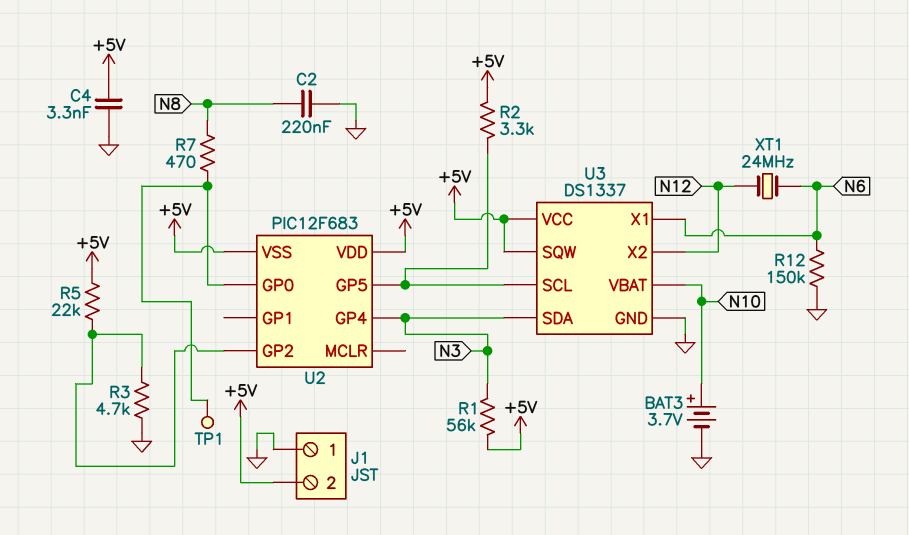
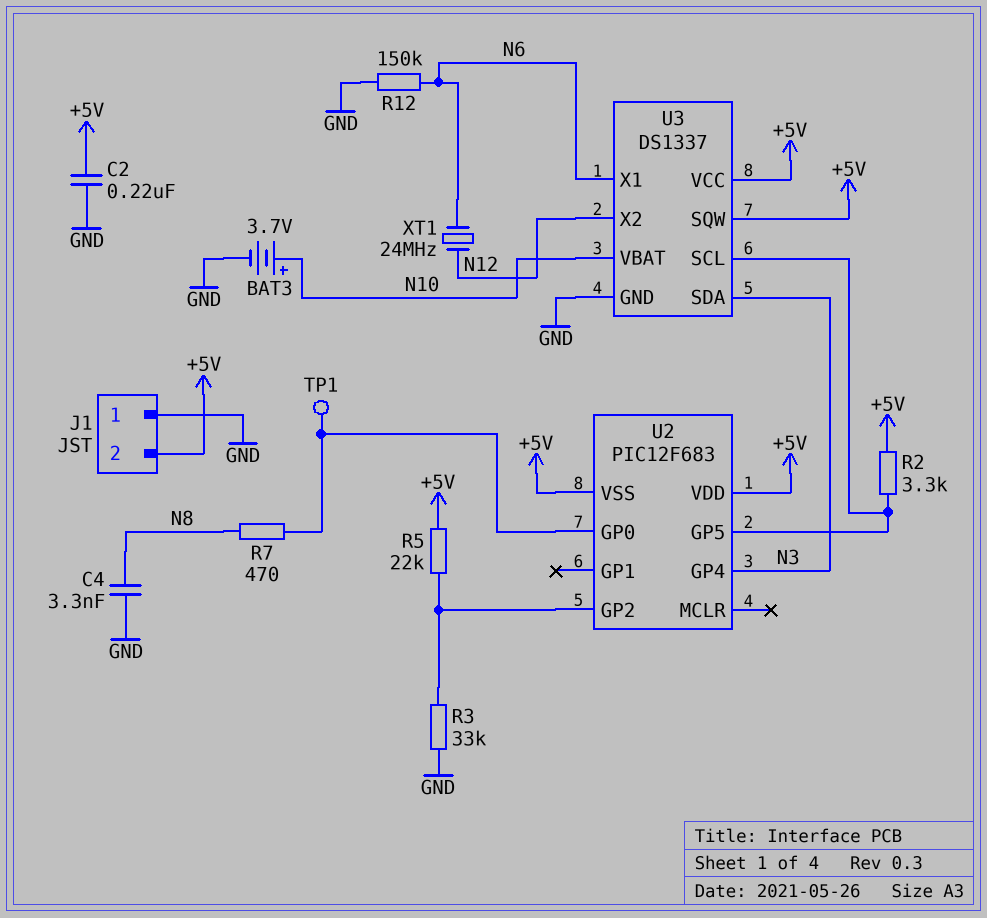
C2: 220nF (GND, N8) -> 220nF (+5V, GND)
C4: 3.3nF (+5V, GND) -> 3.3nF (GND, N8)
R1: 56k (+5V, N3) -> none
R3: 4.7k (GND, U2/GP2) -> 33k (GND, U2/GP2)

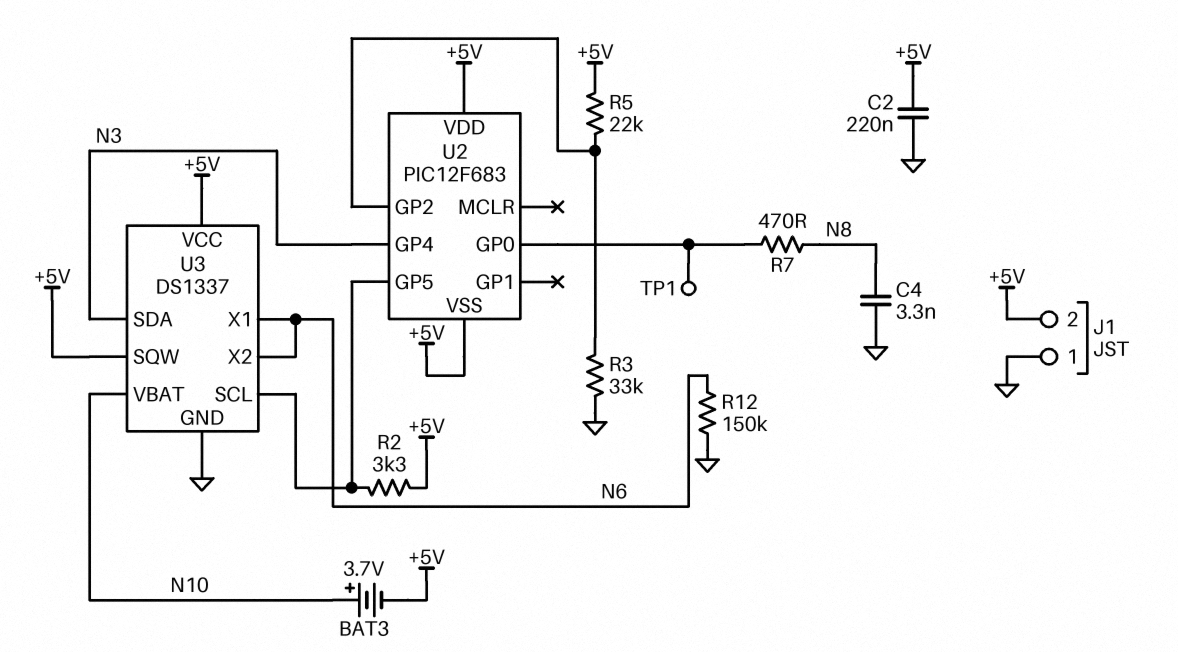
BAT3: 3.7V (plus N10, minus GND) -> 3.7V (plus N10, minus +5V)
U3 pin X2: N12 -> N6
XT1: 24MHz (N6, N12) -> none

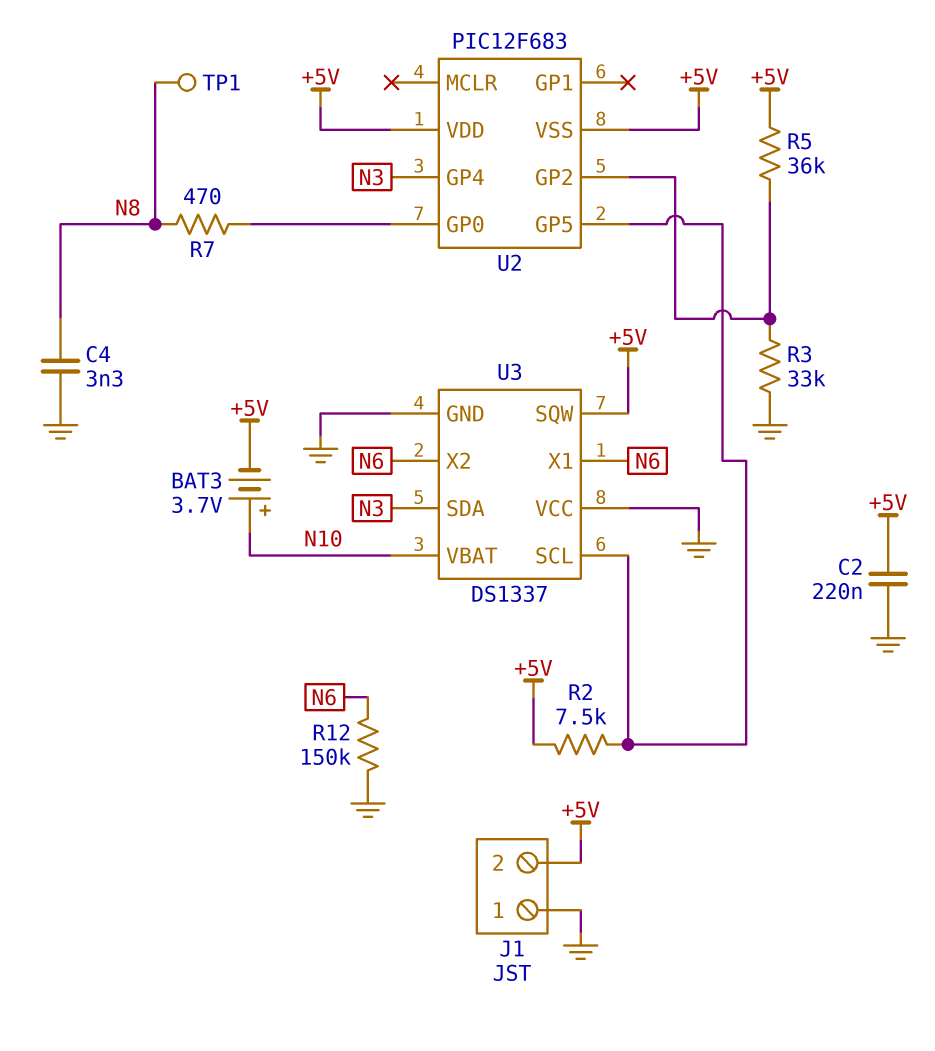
R2: 3.3k (+5V, U2/GP5) -> 7.5k (+5V, U2/GP5)
R5: 22k (+5V, U2/GP2) -> 36k (+5V, U2/GP2)
TP1: test point (U2/GP0) -> test point (N8)
U3 pin VCC: +5V -> GND

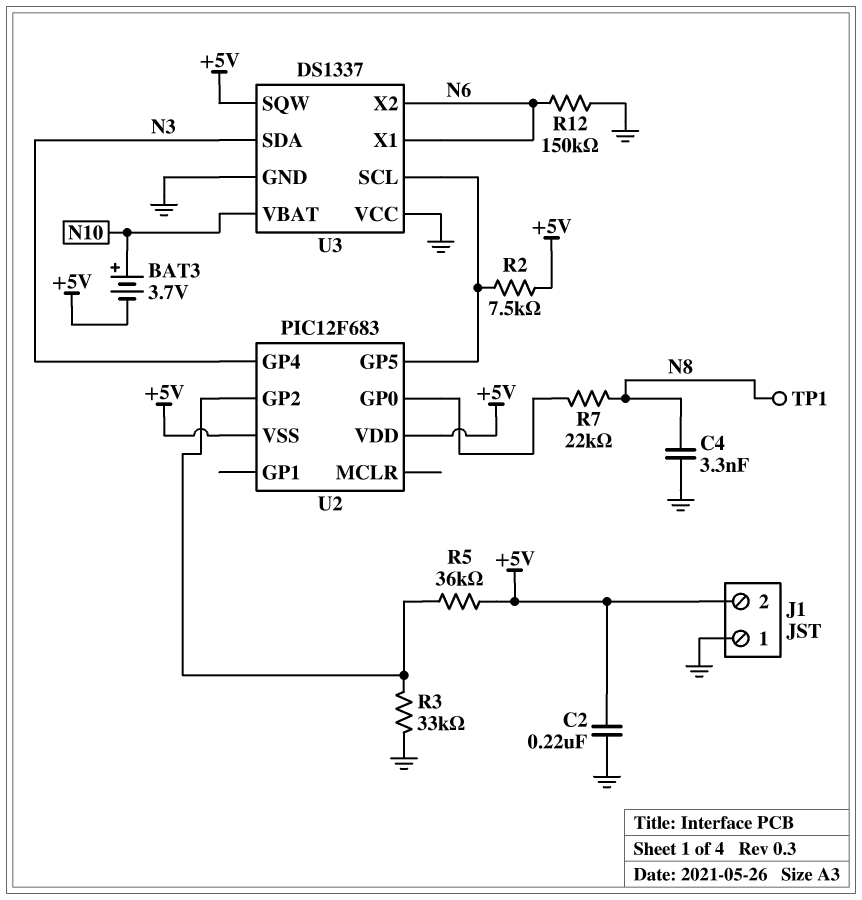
R7: 470 (N8, U2/GP0) -> 22k (N8, U2/GP0)

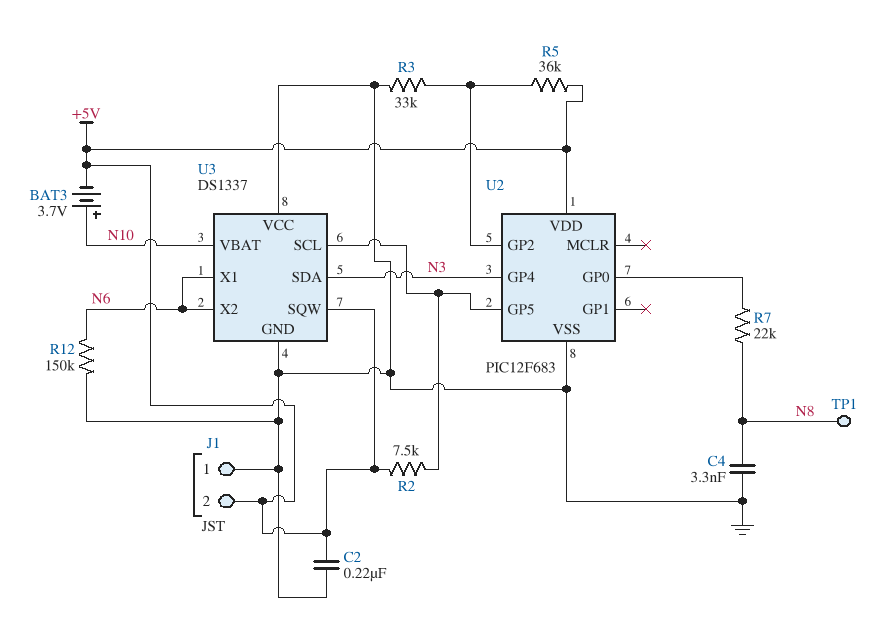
U2 pin VSS: +5V -> GND

